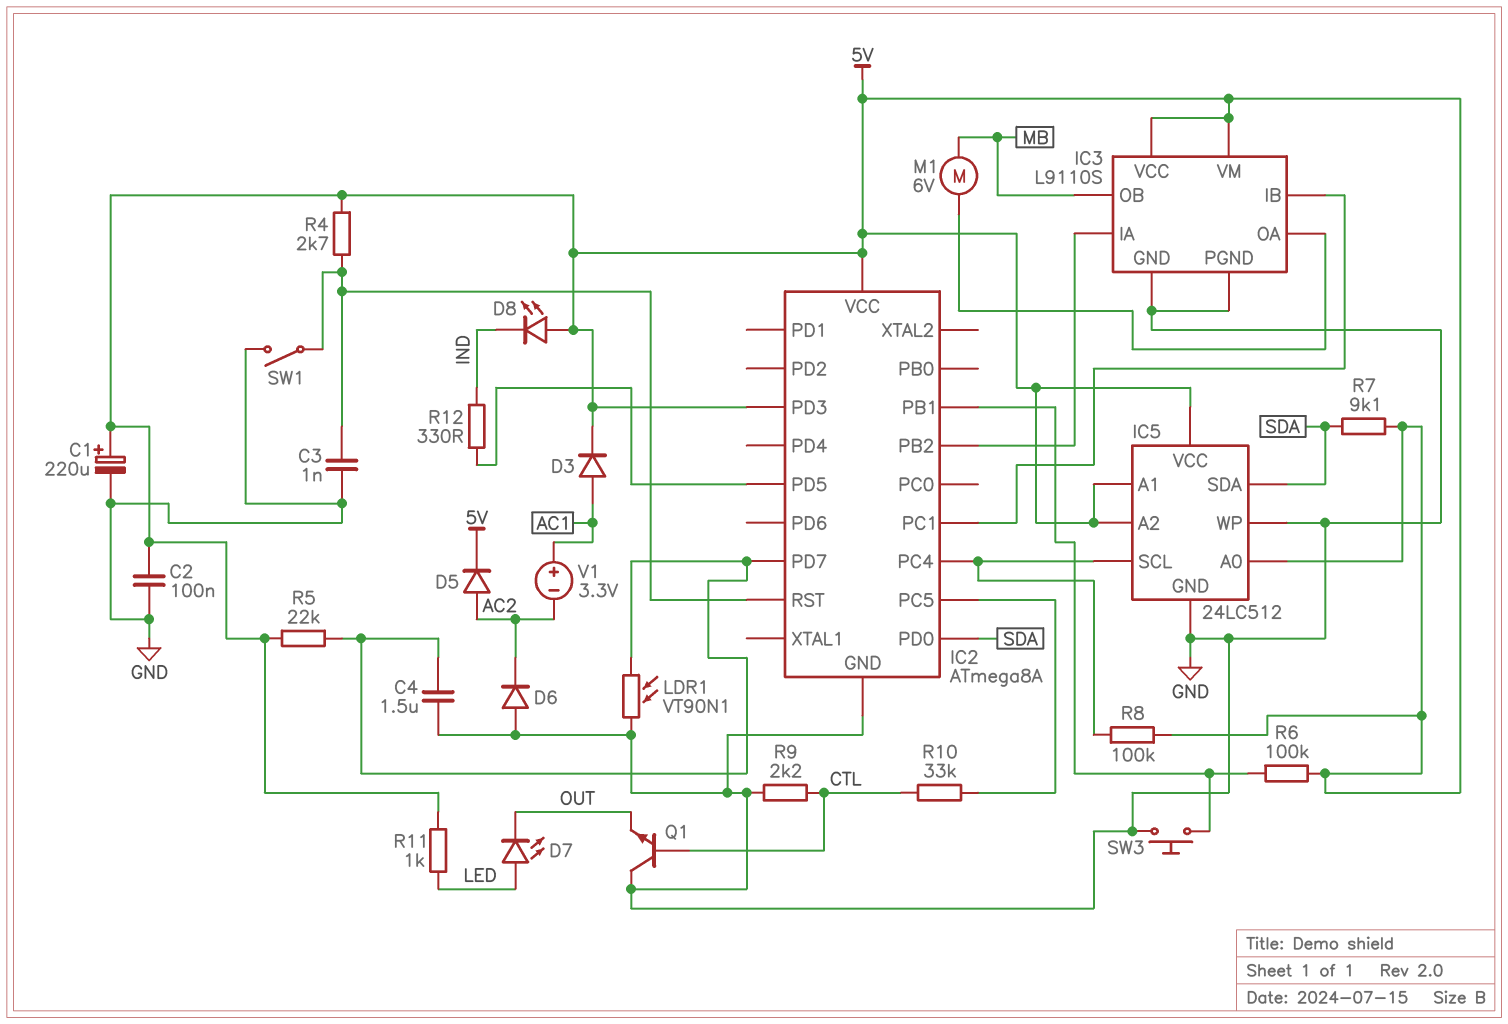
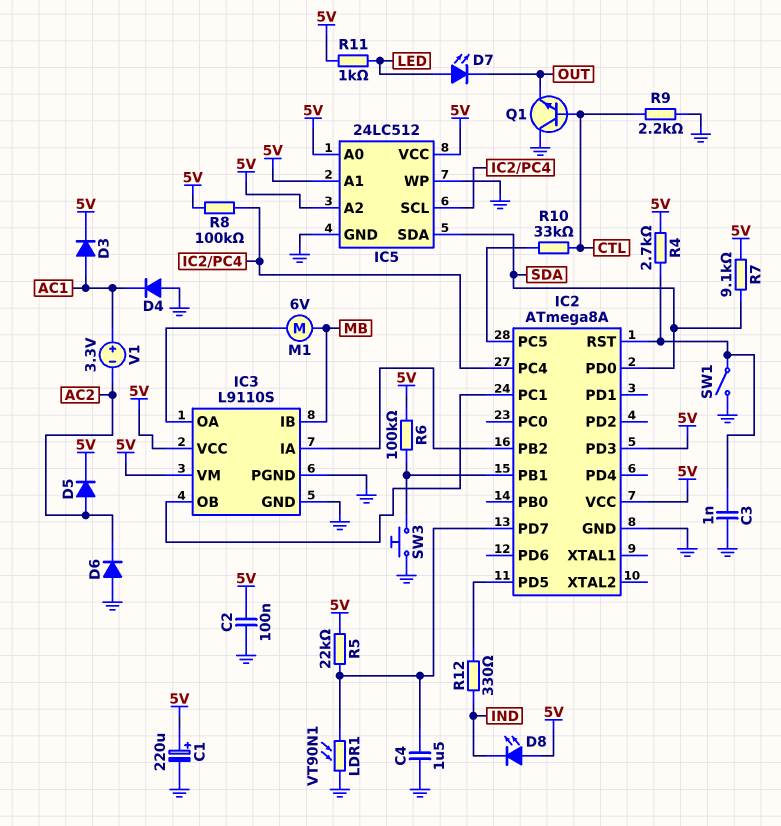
D4: none -> diode (A GND, K AC1)
IC3 pin IB: IC2/PC1 -> MB
IC3 pin OB: MB -> IC2/PC1

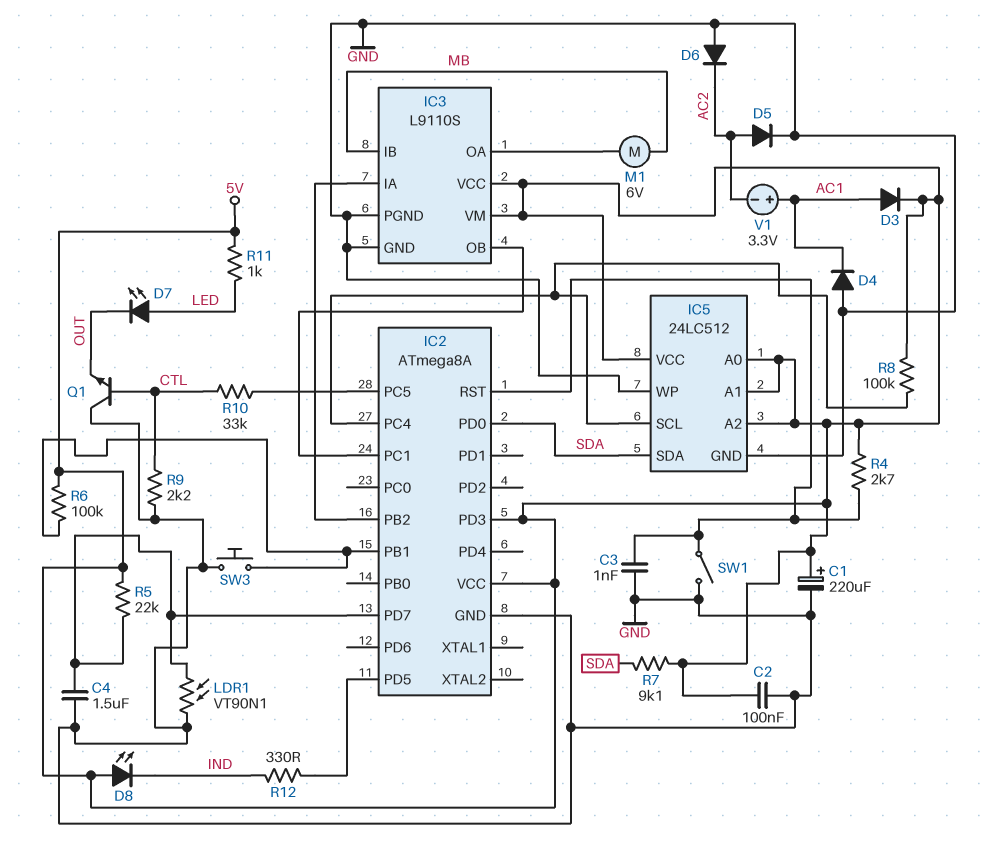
D5: diode (A AC2, K 5V) -> diode (A AC2, K GND)

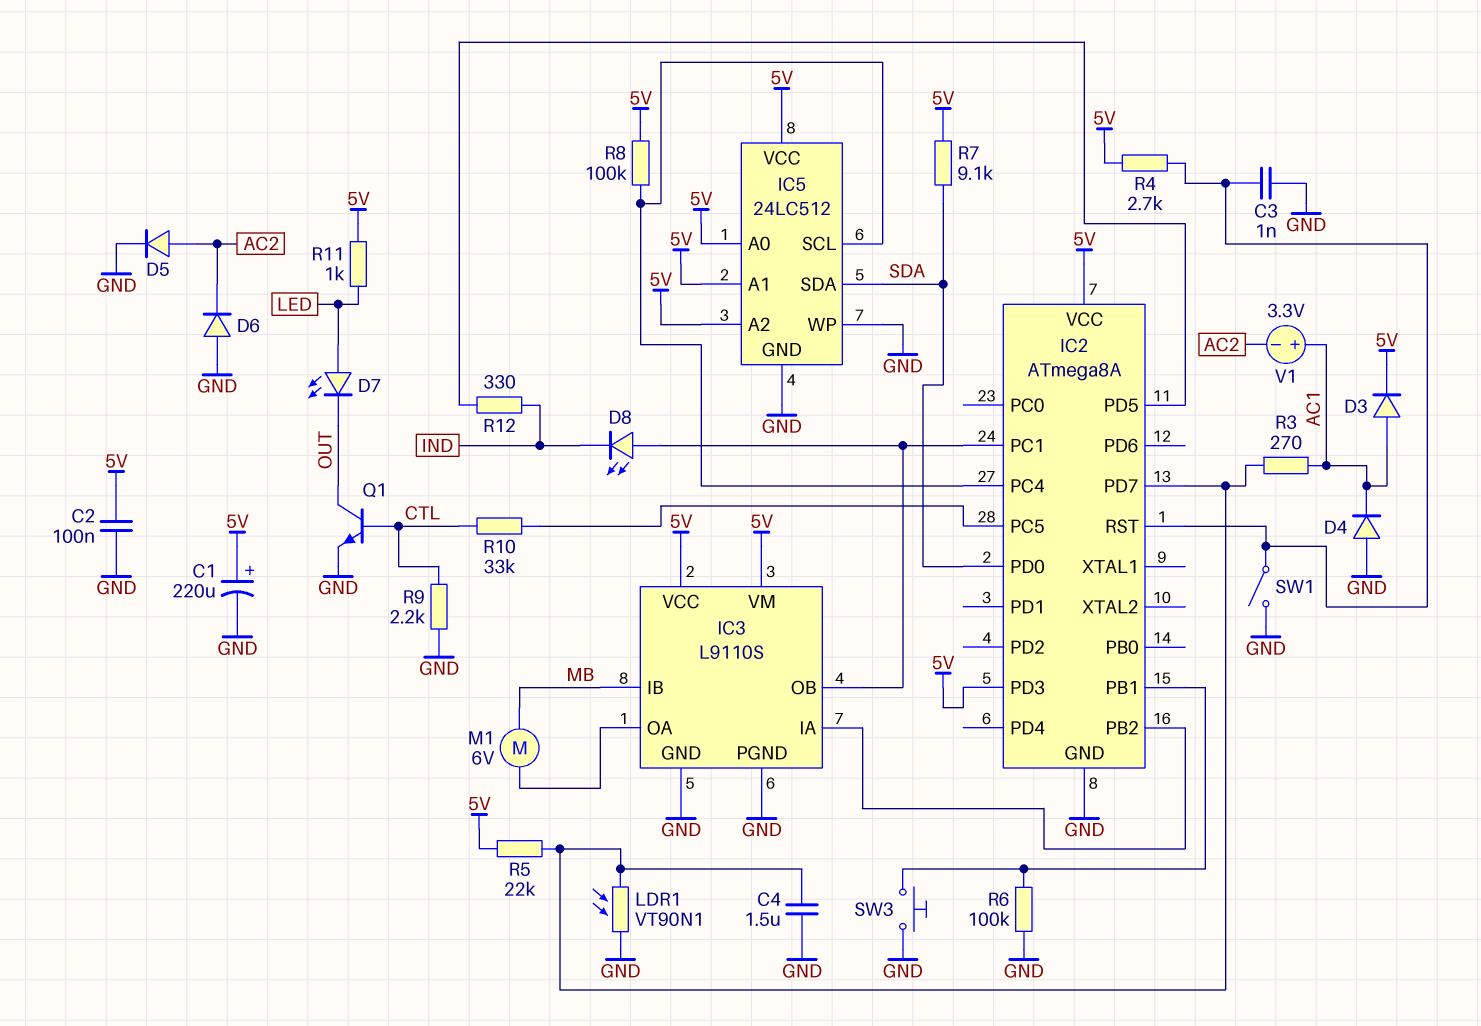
D8: LED (A 5V, K IND) -> LED (A IC2/PC1, K IND)
Q1: NPN (B CTL, C GND, E OUT) -> NPN (B CTL, C OUT, E GND)
R3: none -> 270 (AC1, IC2/PD7)
R6: 100k (5V, IC2/PB1) -> 100k (GND, IC2/PB1)

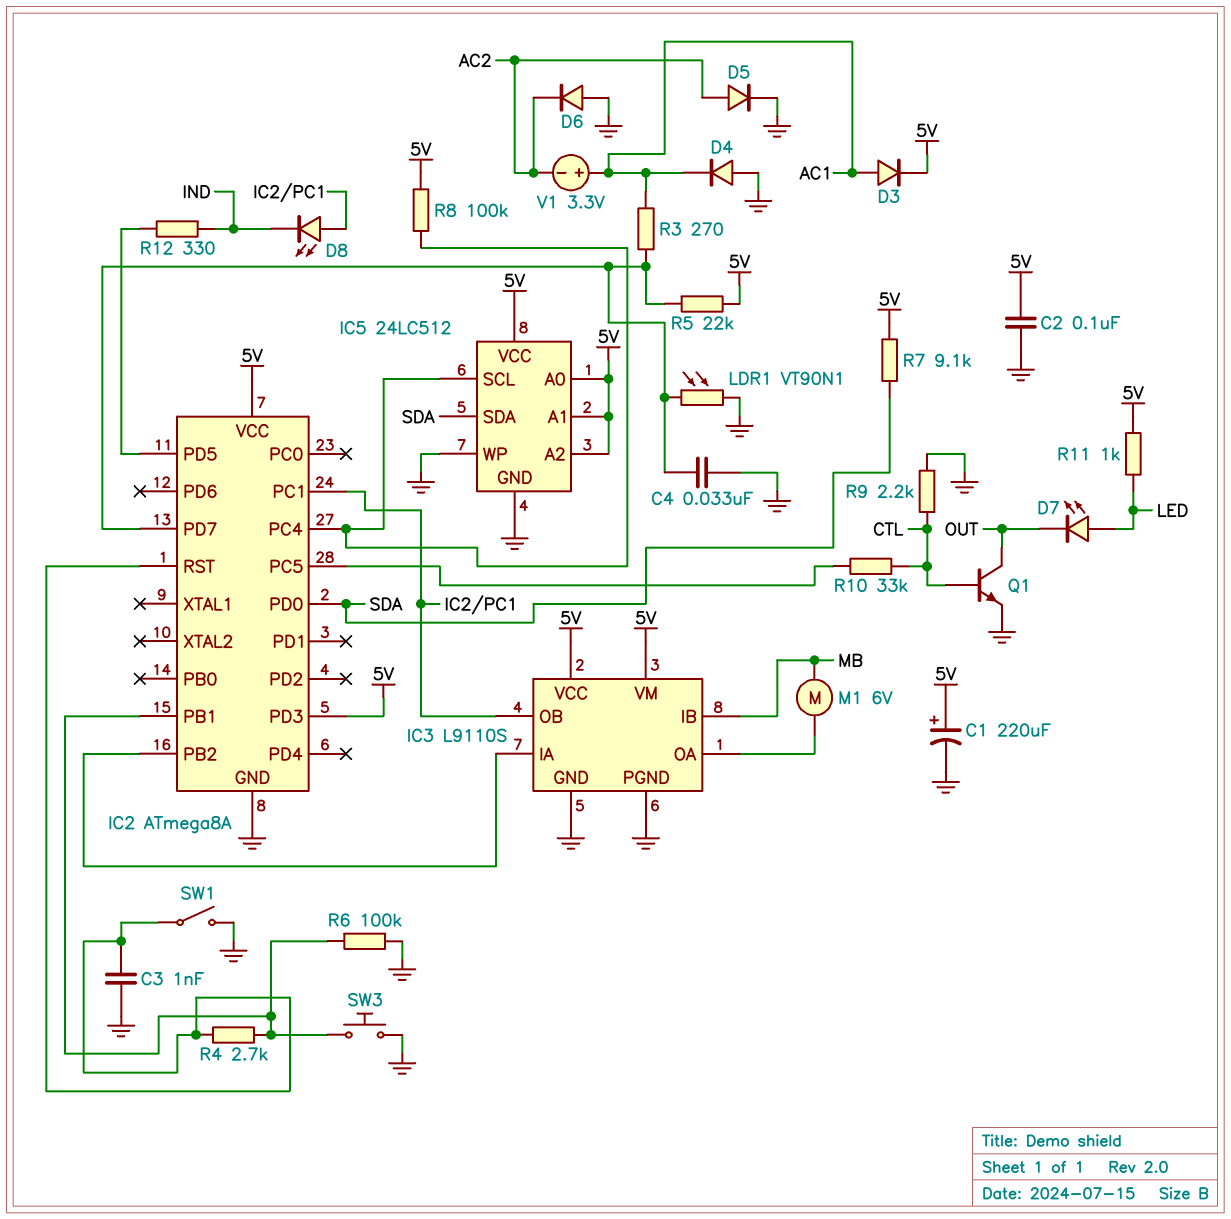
C4: 1.5uF (GND, IC2/PD7) -> 33nF (GND, IC2/PD7)
R4: 2.7k (5V, IC2/RST) -> 2.7k (IC2/PB1, IC2/RST)

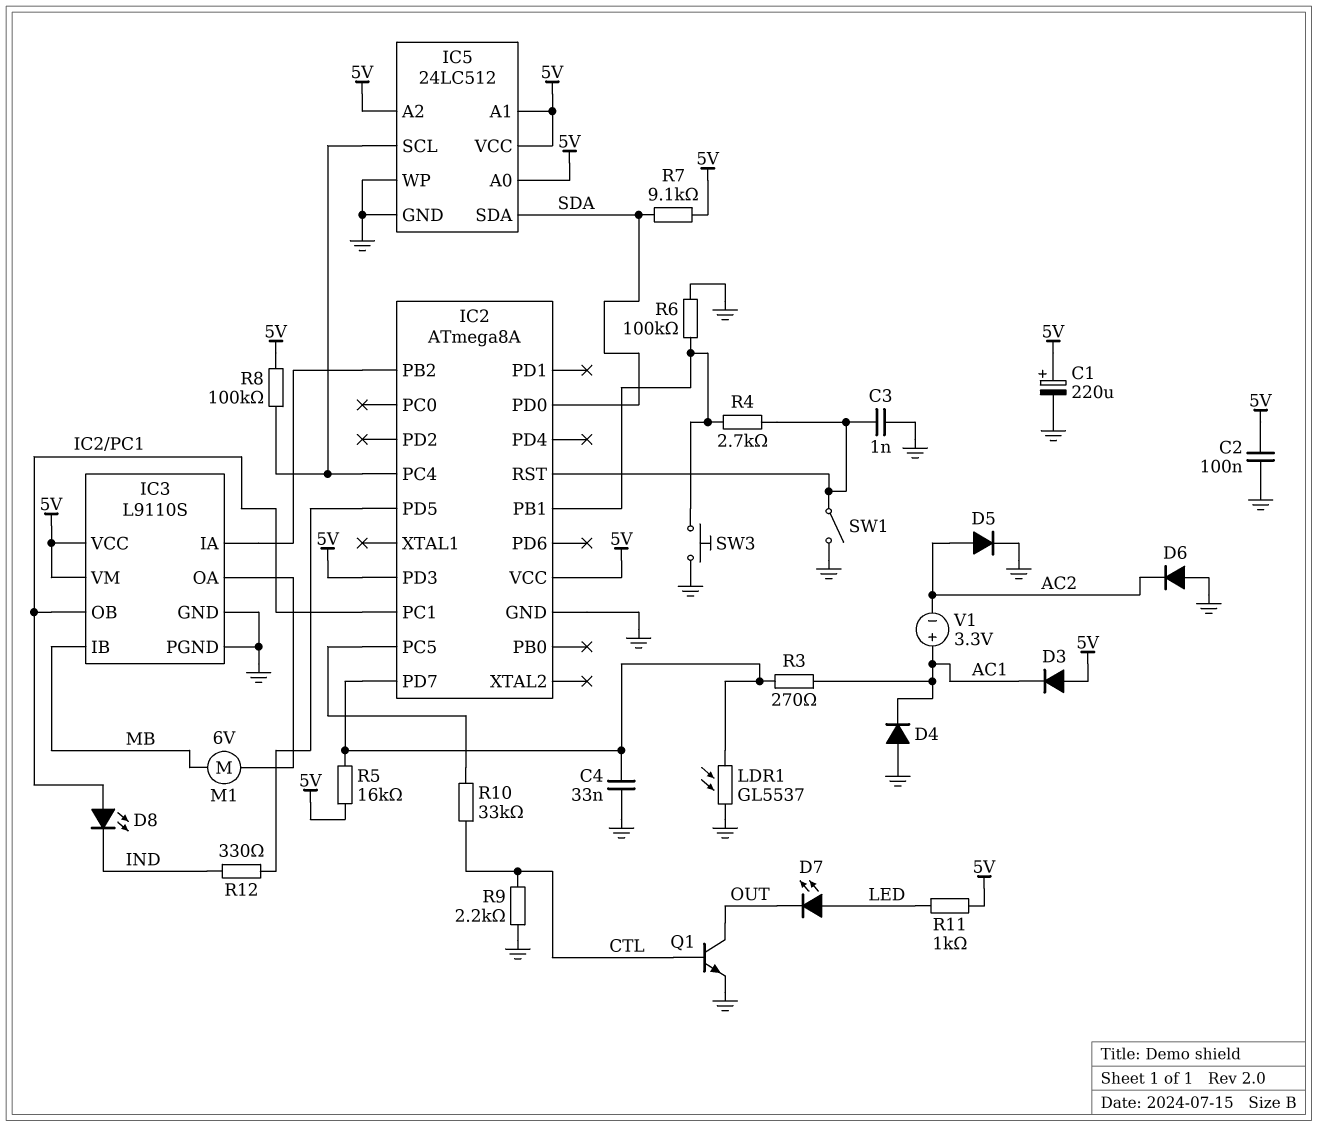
D3: diode (A AC1, K 5V) -> diode (A 5V, K AC1)
LDR1: VT90N1 (GND, IC2/PD7) -> GL5537 (GND, IC2/PD7)
R5: 22k (5V, IC2/PD7) -> 16k (5V, IC2/PD7)

